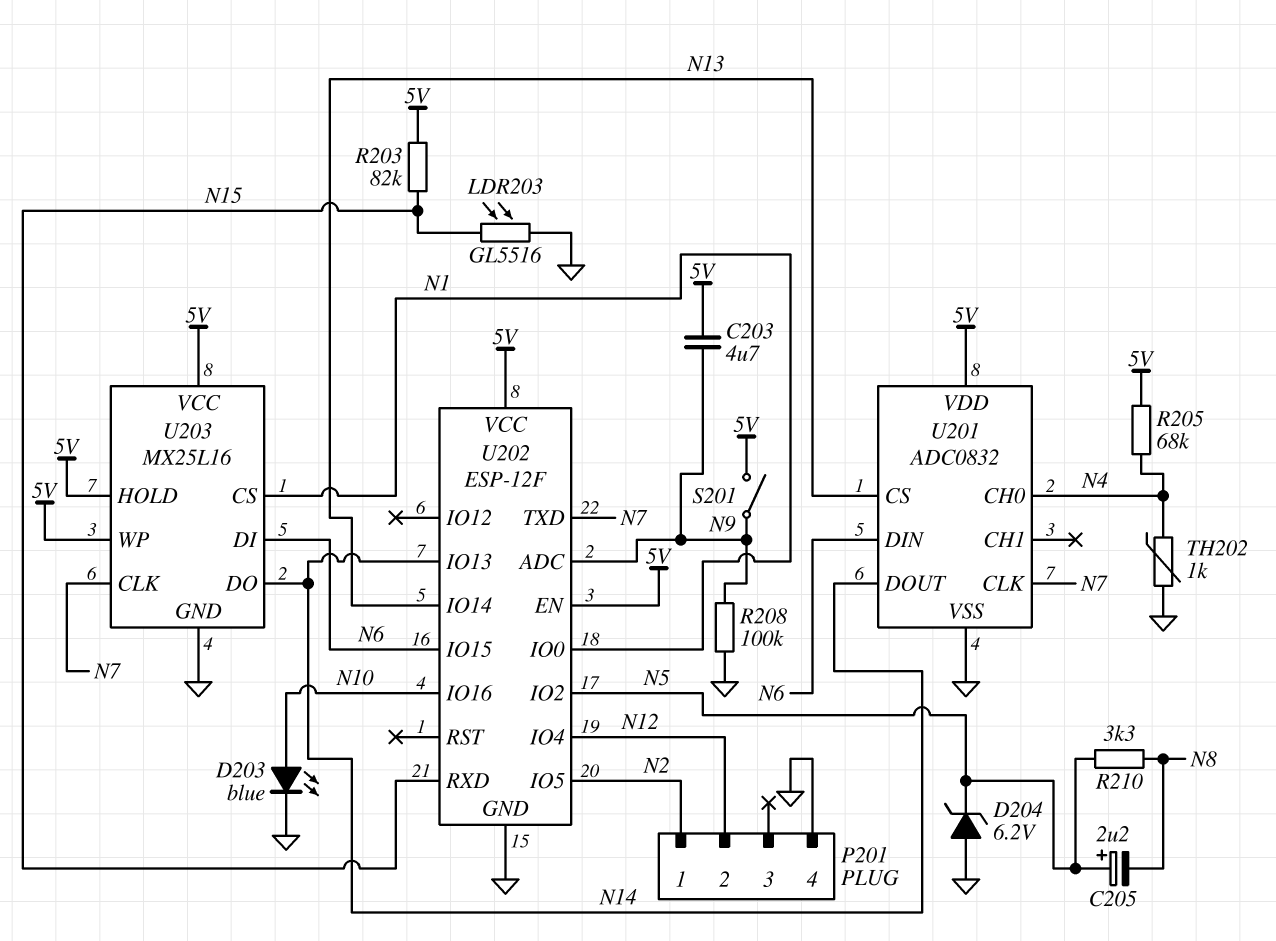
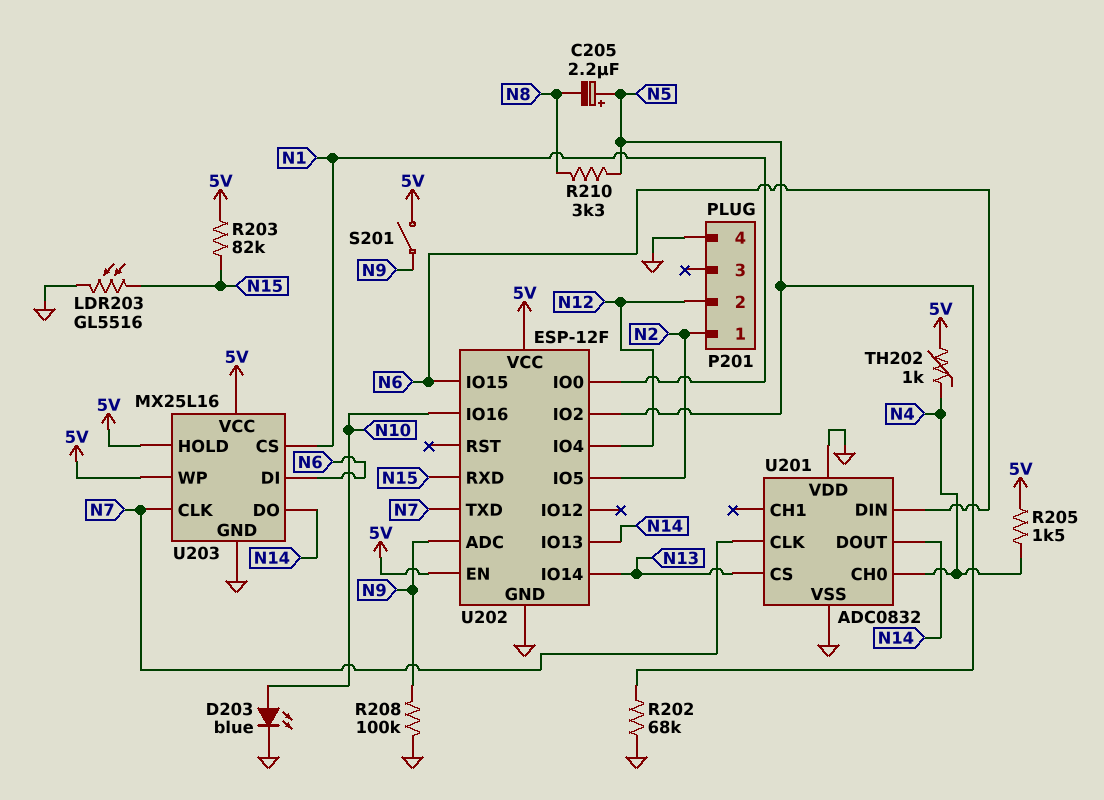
C203: 4.7uF (5V, N9) -> none
D204: zener 6.2V (A GND, K N5) -> none
R202: none -> 68k (GND, N5)
R205: 68k (5V, N4) -> 1.5k (5V, N4)
TH202: 1k (GND, N4) -> 1k (5V, N4)
U201 pin VDD: 5V -> GND

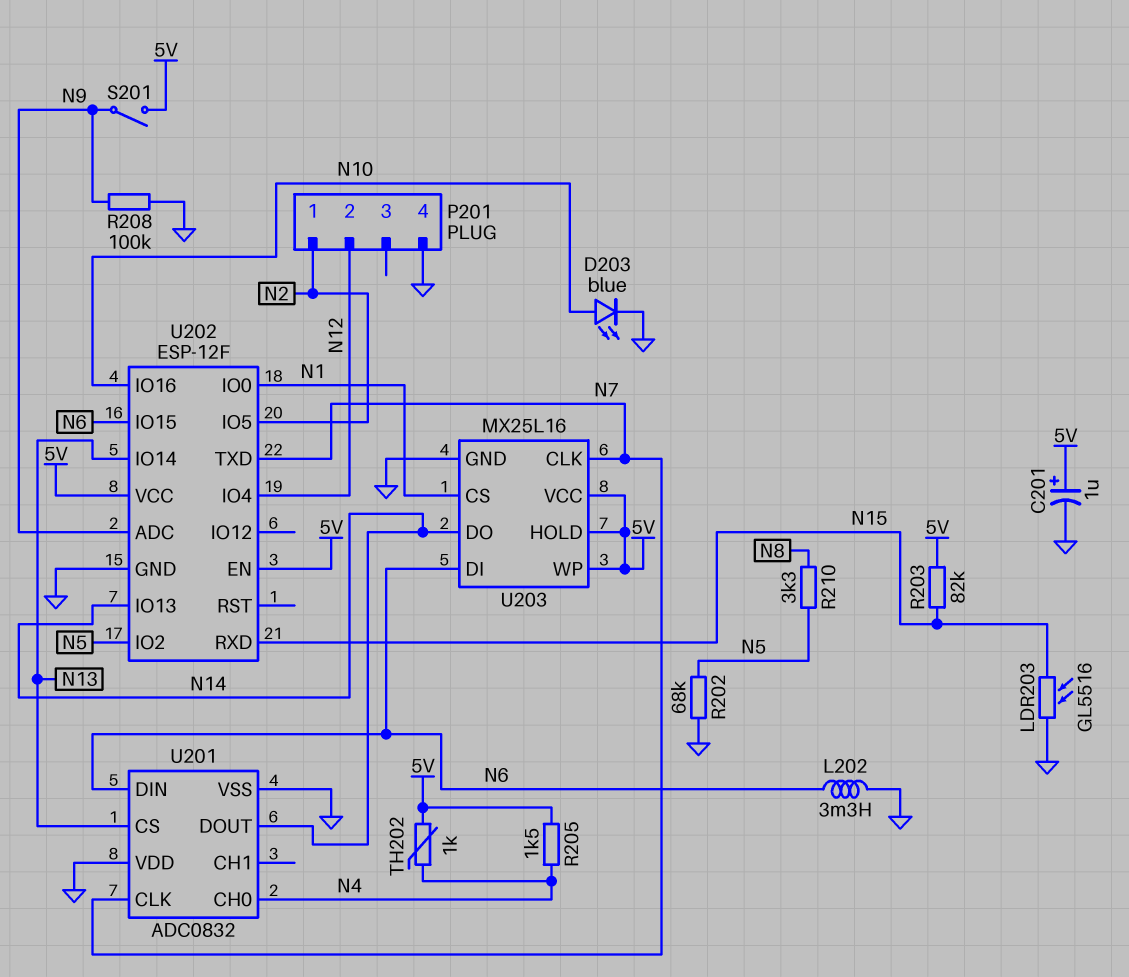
C201: none -> 1uF (plus 5V, minus GND)
C205: 2.2uF (plus N5, minus N8) -> none
L202: none -> 3.3mH (GND, N6)

